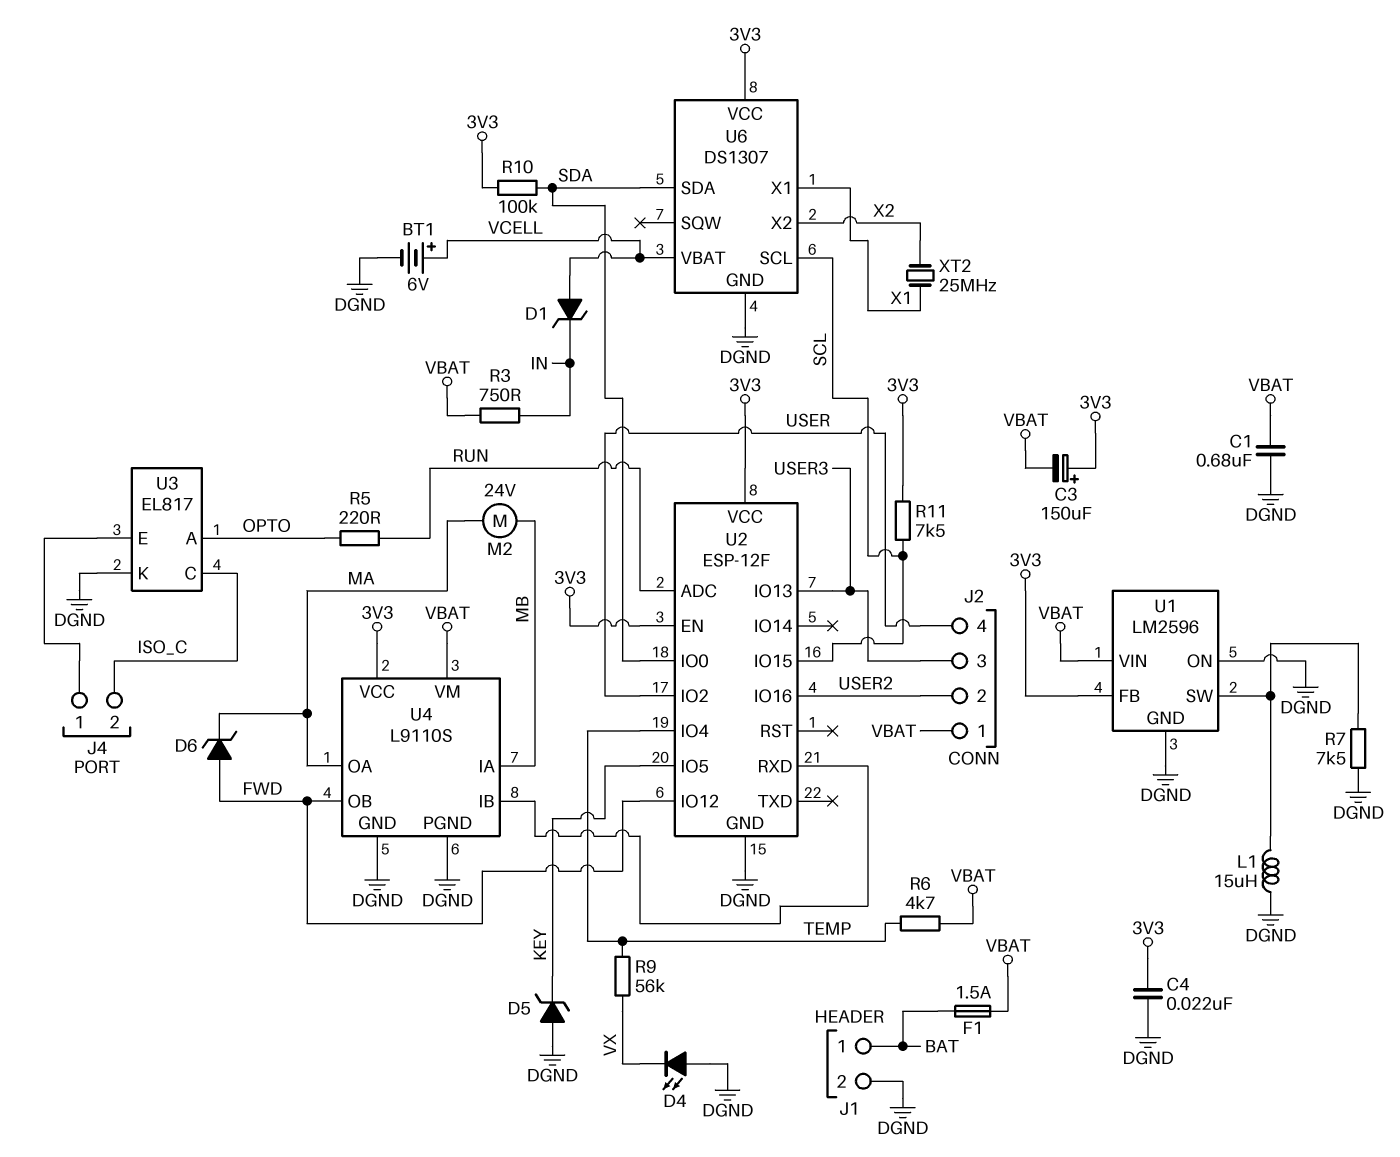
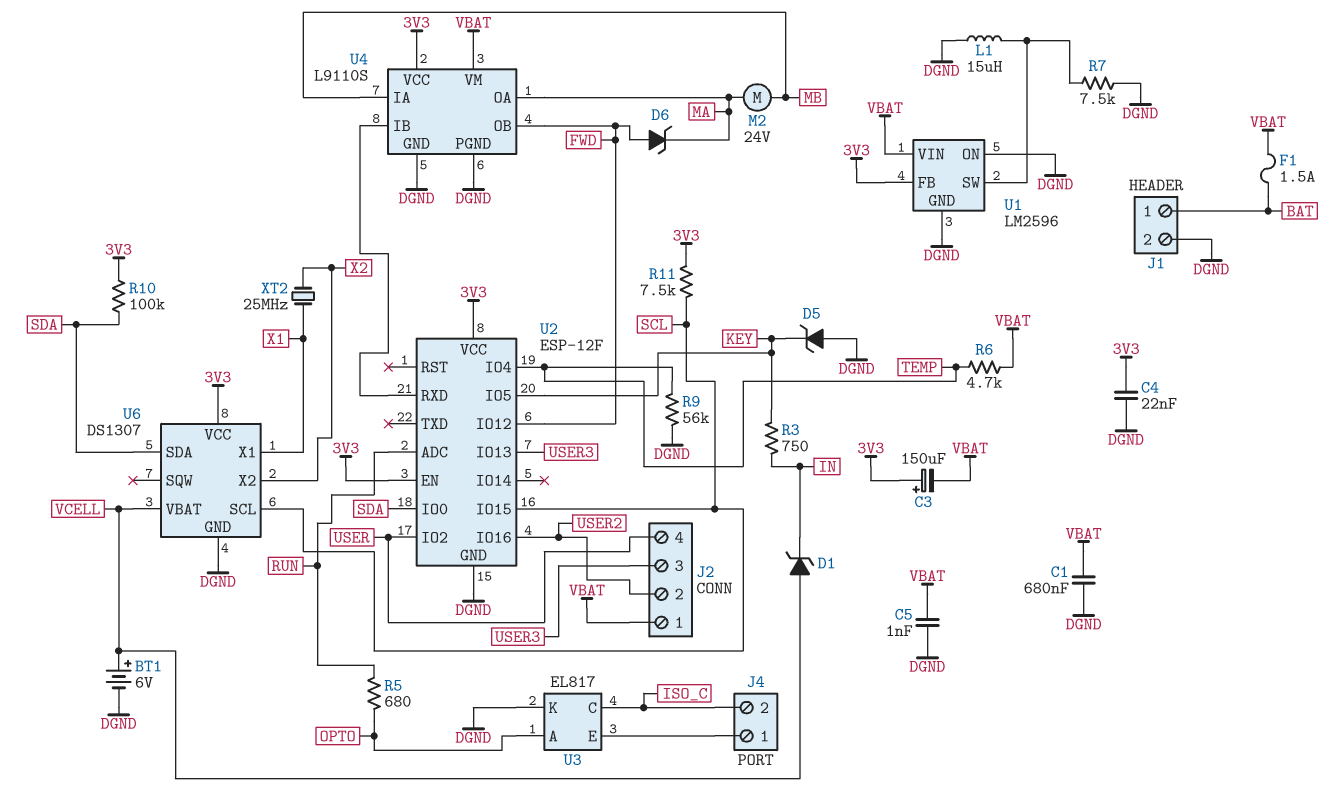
C5: none -> 1nF (DGND, VBAT)
D4: LED (A DGND, K VX) -> none
R3: 750 (IN, VBAT) -> 750 (IN, KEY)
R5: 220 (OPTO, RUN) -> 680 (OPTO, RUN)
R9: 56k (TEMP, VX) -> 56k (DGND, TEMP)

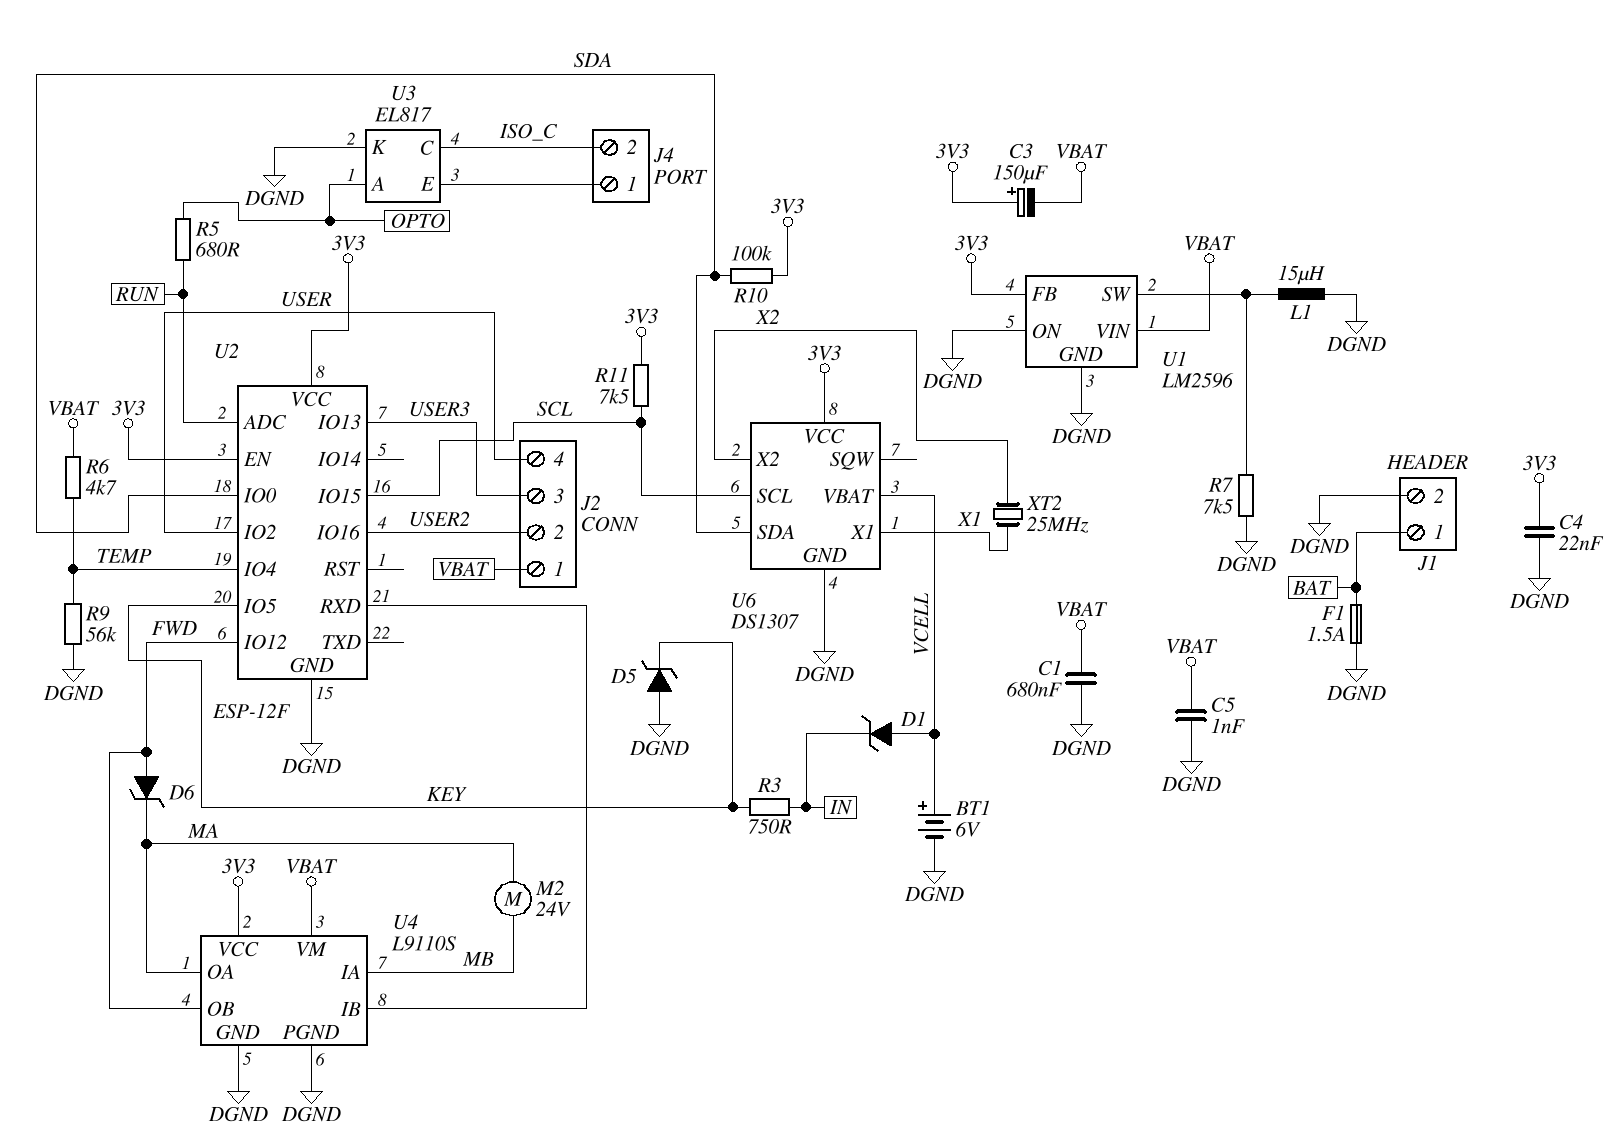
F1: 1.5A (BAT, VBAT) -> 1.5A (BAT, DGND)

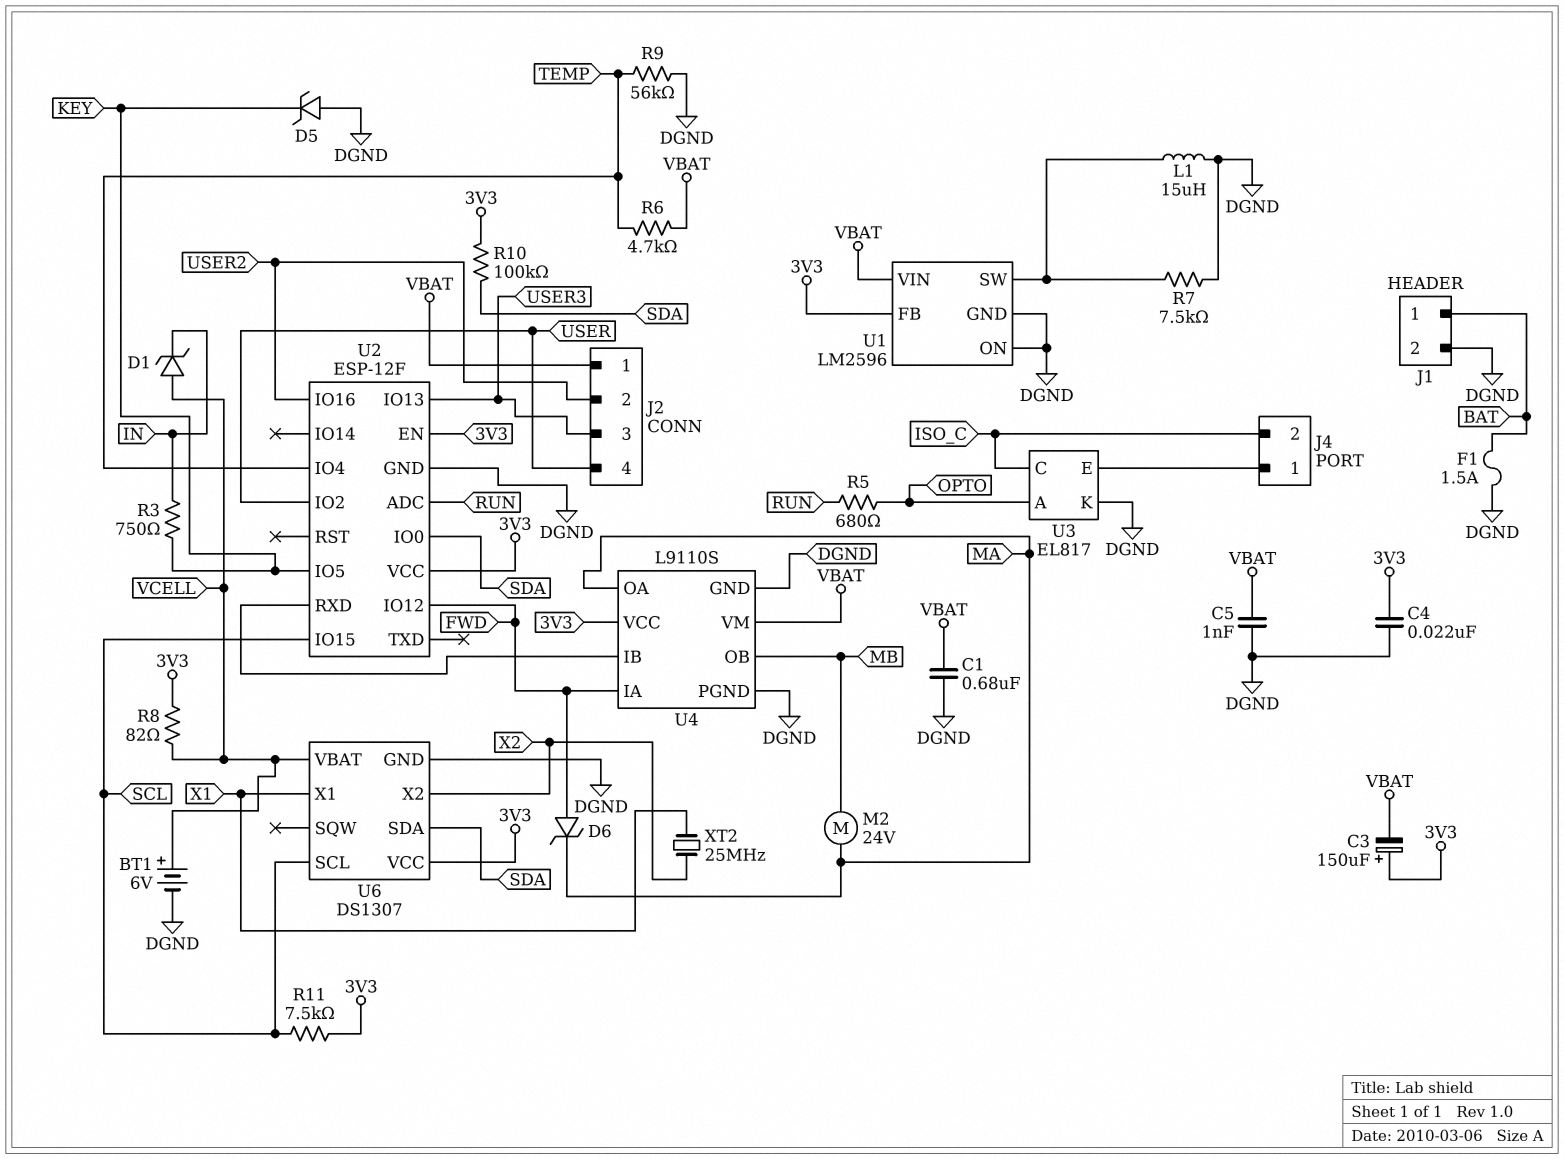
R8: none -> 82 (3V3, VCELL)
U4 pin IA: MB -> FWD
U4 pin OB: FWD -> MB

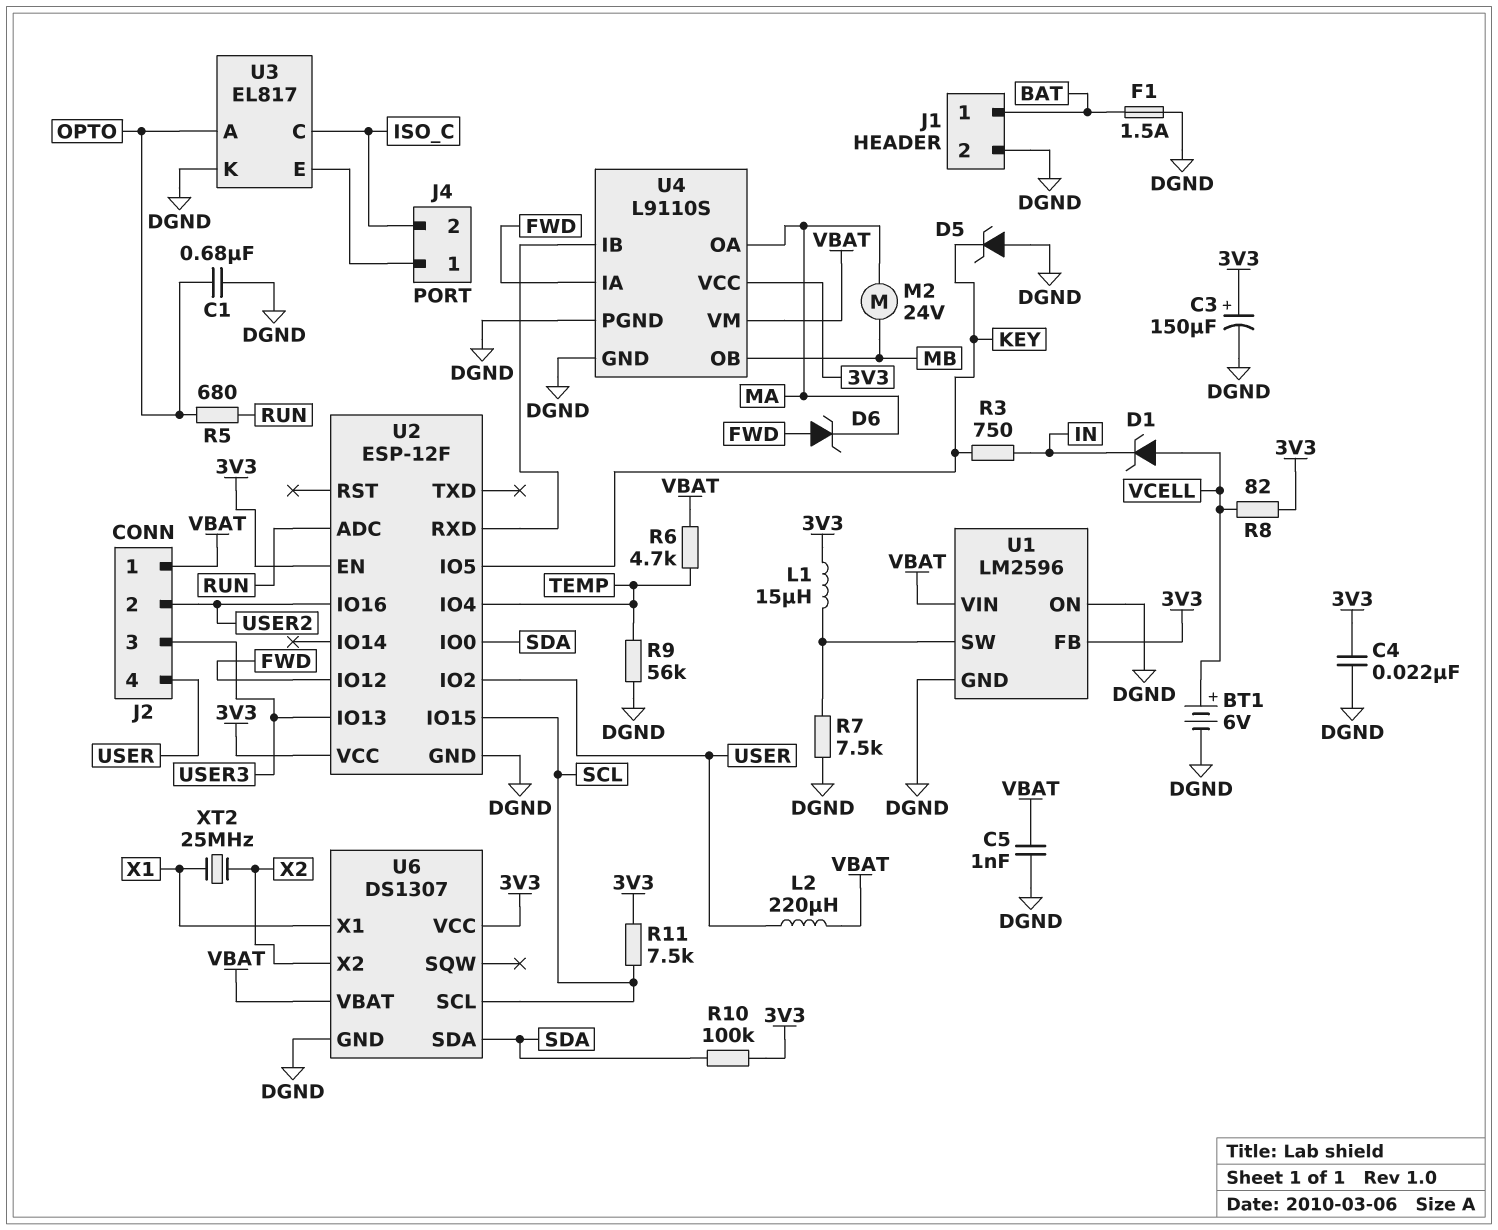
C1: 680nF (DGND, VBAT) -> 680nF (DGND, OPTO)
C3: 150uF (plus 3V3, minus VBAT) -> 150uF (plus 3V3, minus DGND)
L1: 15uH (DGND, U1/SW) -> 15uH (3V3, U1/SW)
L2: none -> 220uH (USER, VBAT)
U6 pin VBAT: VCELL -> VBAT

